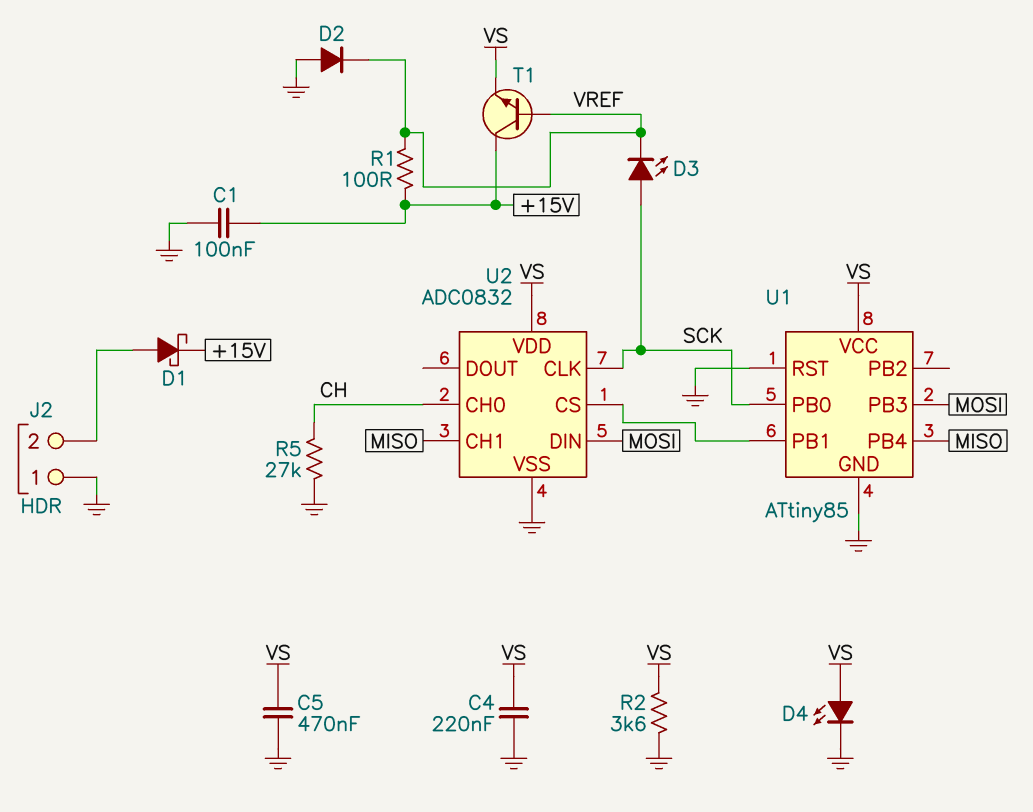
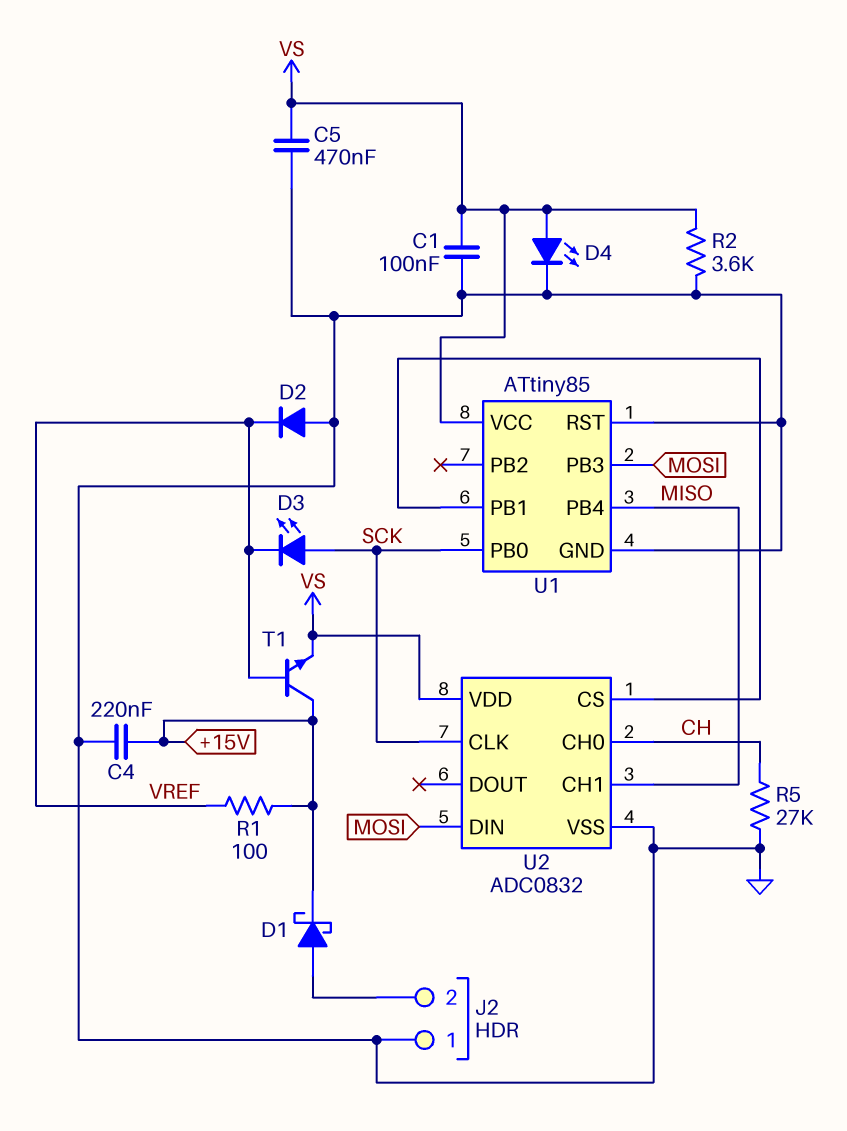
C1: 100nF (+15V, GND) -> 100nF (GND, VS)
C4: 220nF (GND, VS) -> 220nF (+15V, GND)

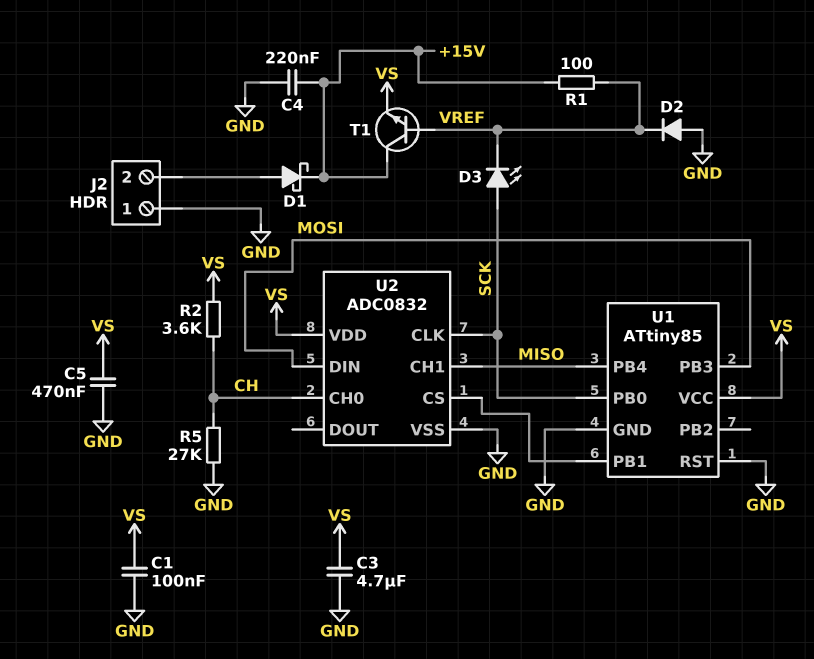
C3: none -> 4.7uF (GND, VS)
D4: LED (A VS, K GND) -> none
R2: 3.6k (GND, VS) -> 3.6k (CH, VS)

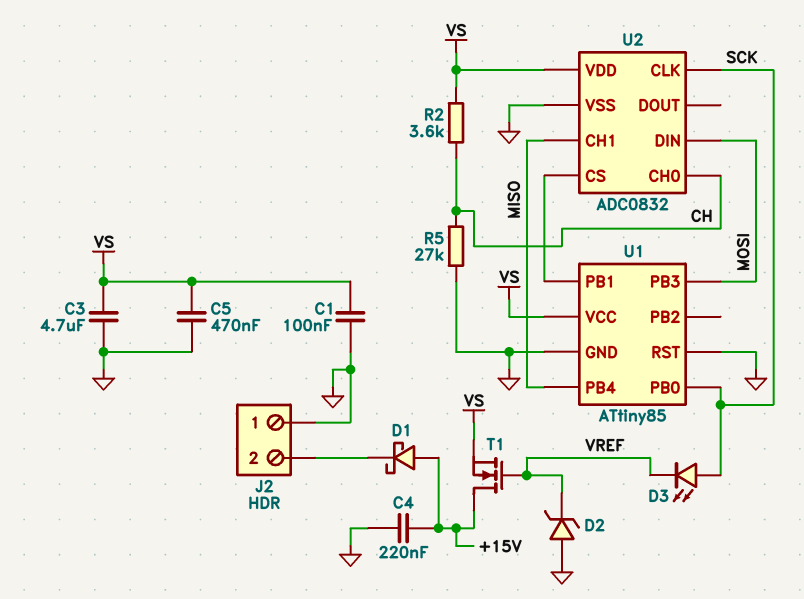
D1: schottky (A J2/2, K +15V) -> schottky (A +15V, K J2/2)
D2: diode (A GND, K VREF) -> zener (A GND, K VREF)
R1: 100 (+15V, VREF) -> none
T1: NPN (B VREF, C +15V, E VS) -> NMOS (G VREF, D +15V, S VS)

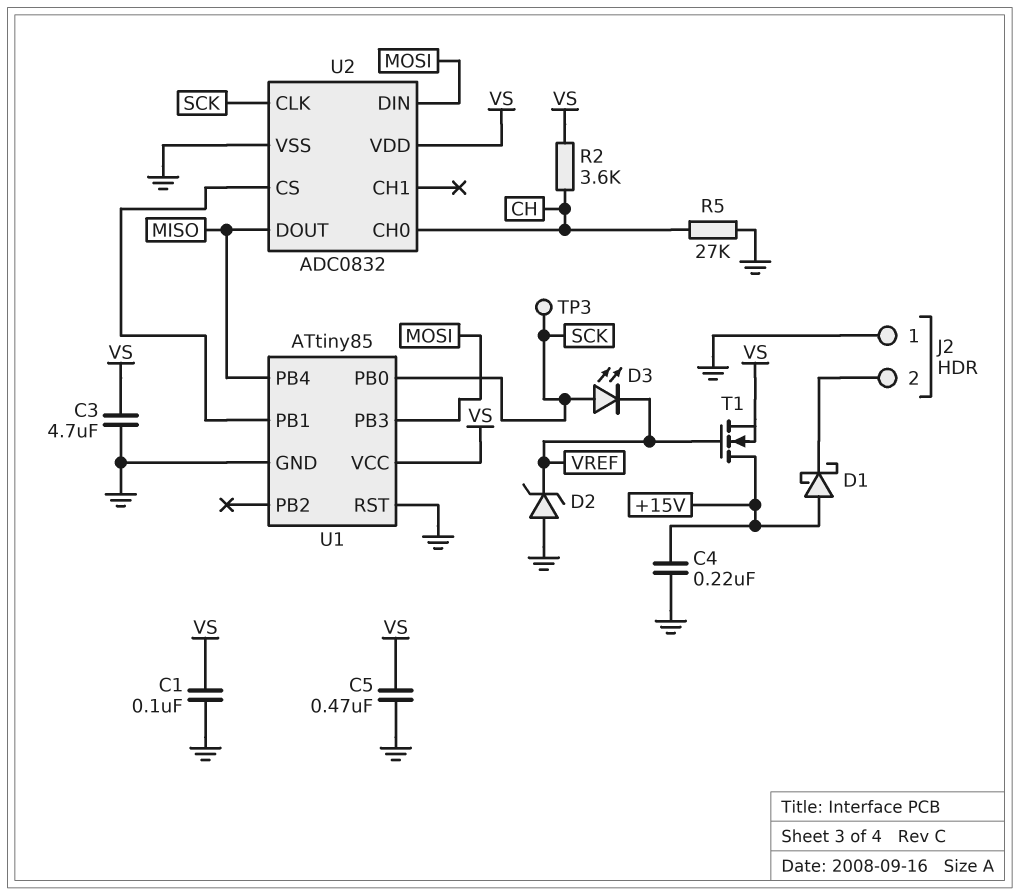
TP3: none -> test point (SCK)
U2 pin CH1: MISO -> none
U2 pin DOUT: none -> MISO

